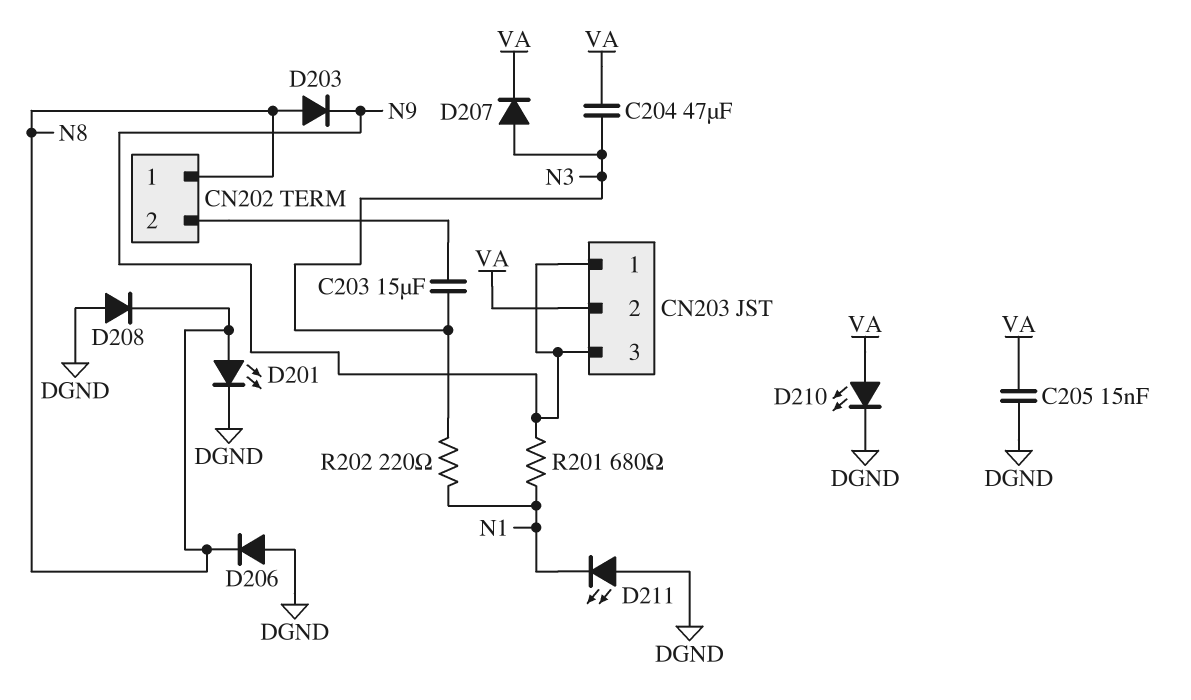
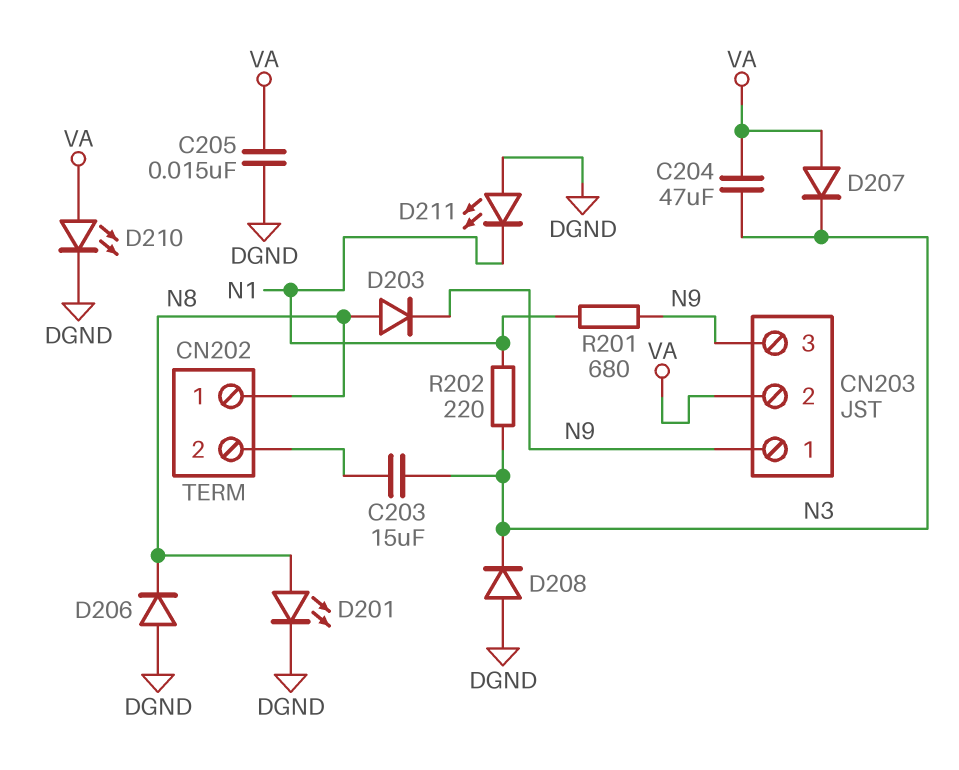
D207: diode (A N3, K VA) -> diode (A VA, K N3)
D208: diode (A DGND, K N8) -> diode (A DGND, K N3)

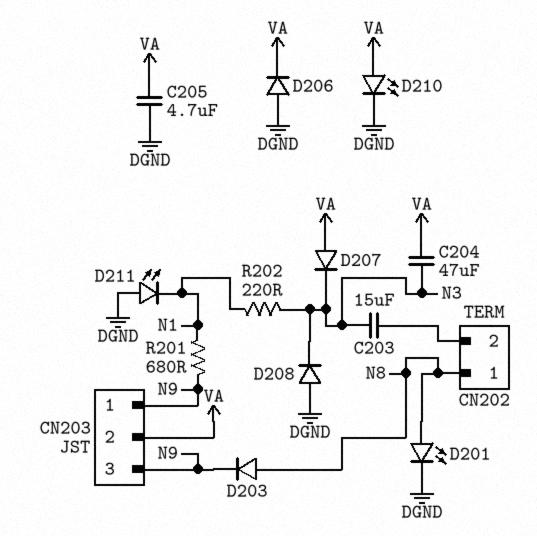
C205: 15nF (DGND, VA) -> 4.7uF (DGND, VA)
D206: diode (A DGND, K N8) -> diode (A DGND, K VA)

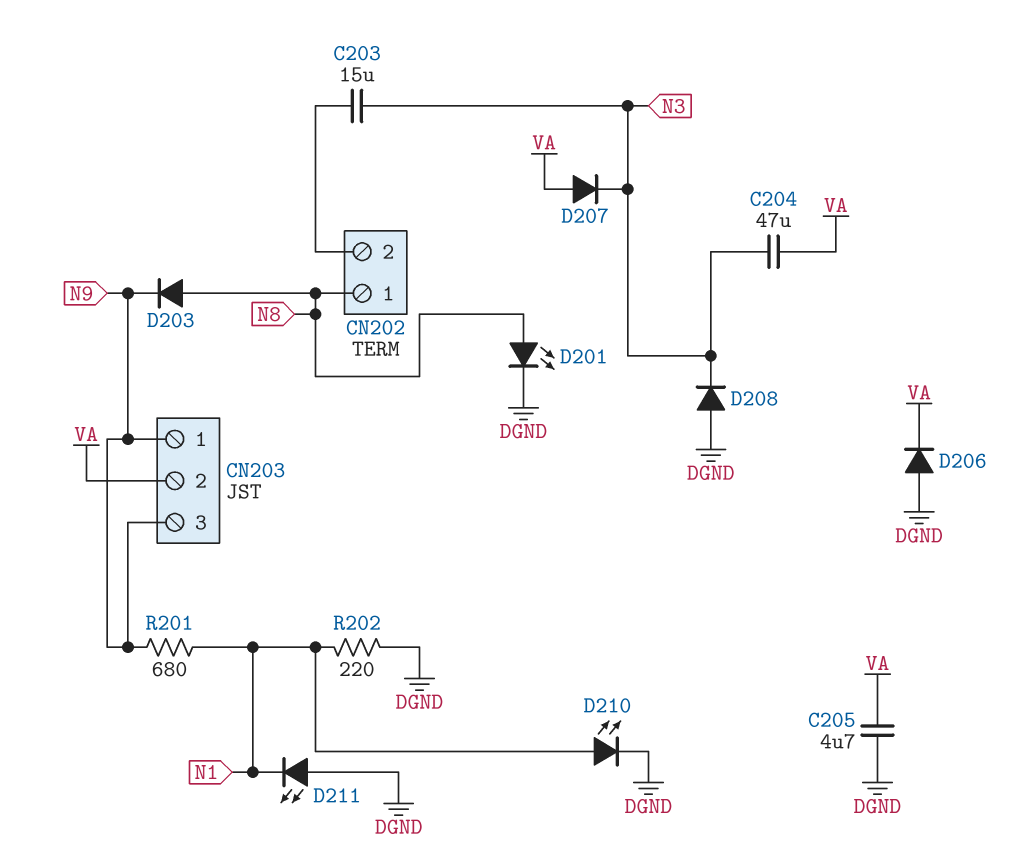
D210: LED (A VA, K DGND) -> LED (A N1, K DGND)
R202: 220 (N1, N3) -> 220 (DGND, N1)

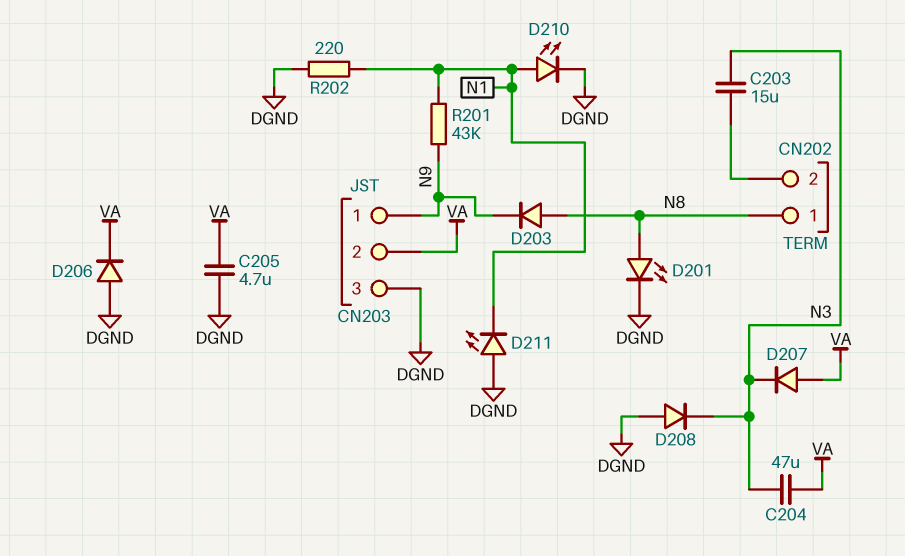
CN203 pin 3: N9 -> DGND
R201: 680 (N1, N9) -> 43k (N1, N9)

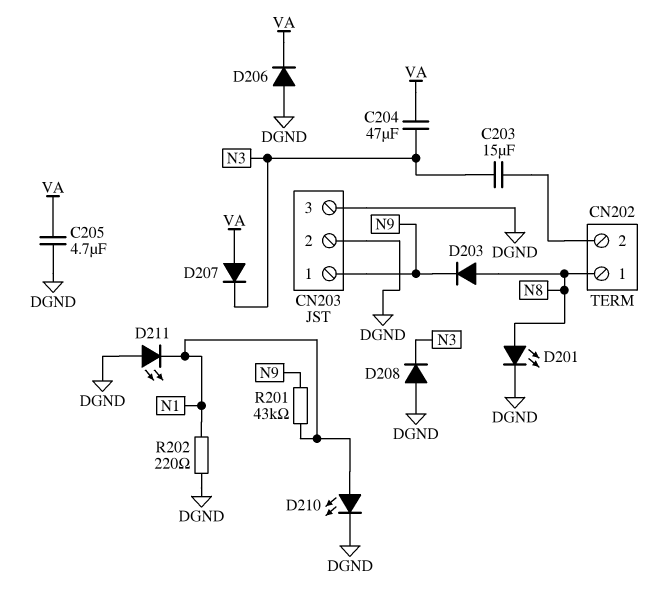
CN203 pin 2: VA -> DGND

